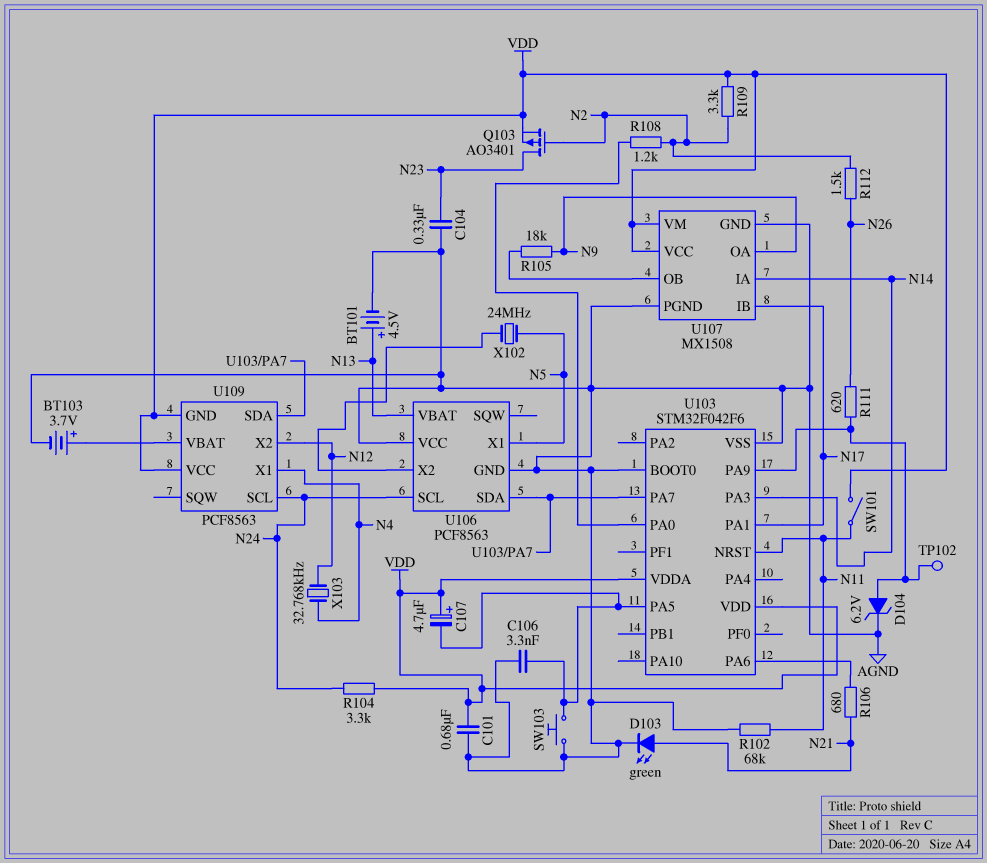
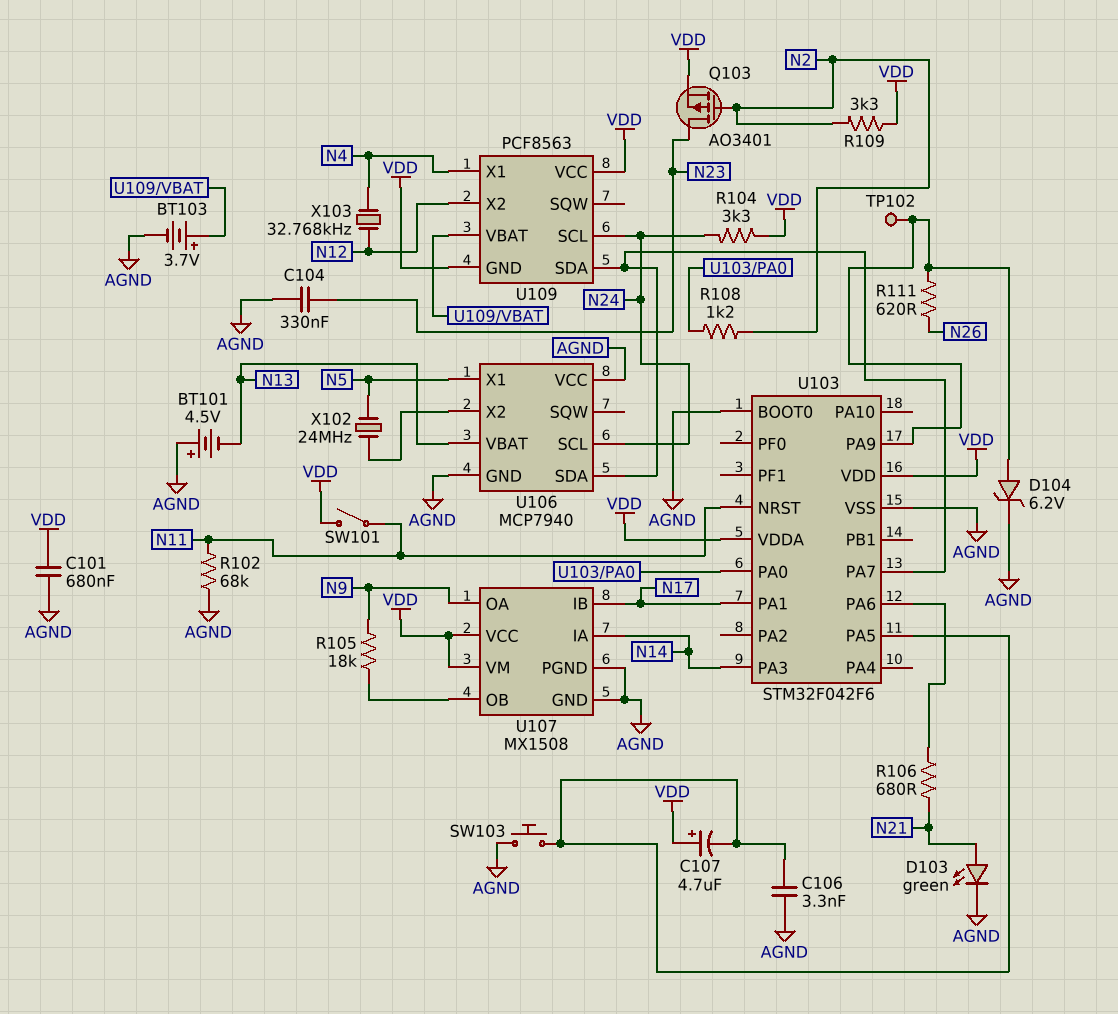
BT101: 4.5V (plus N13, minus AGND) -> 4.5V (plus AGND, minus N13)
R112: 1.5k (N2, N26) -> none
U106: PCF8563 -> MCP7940

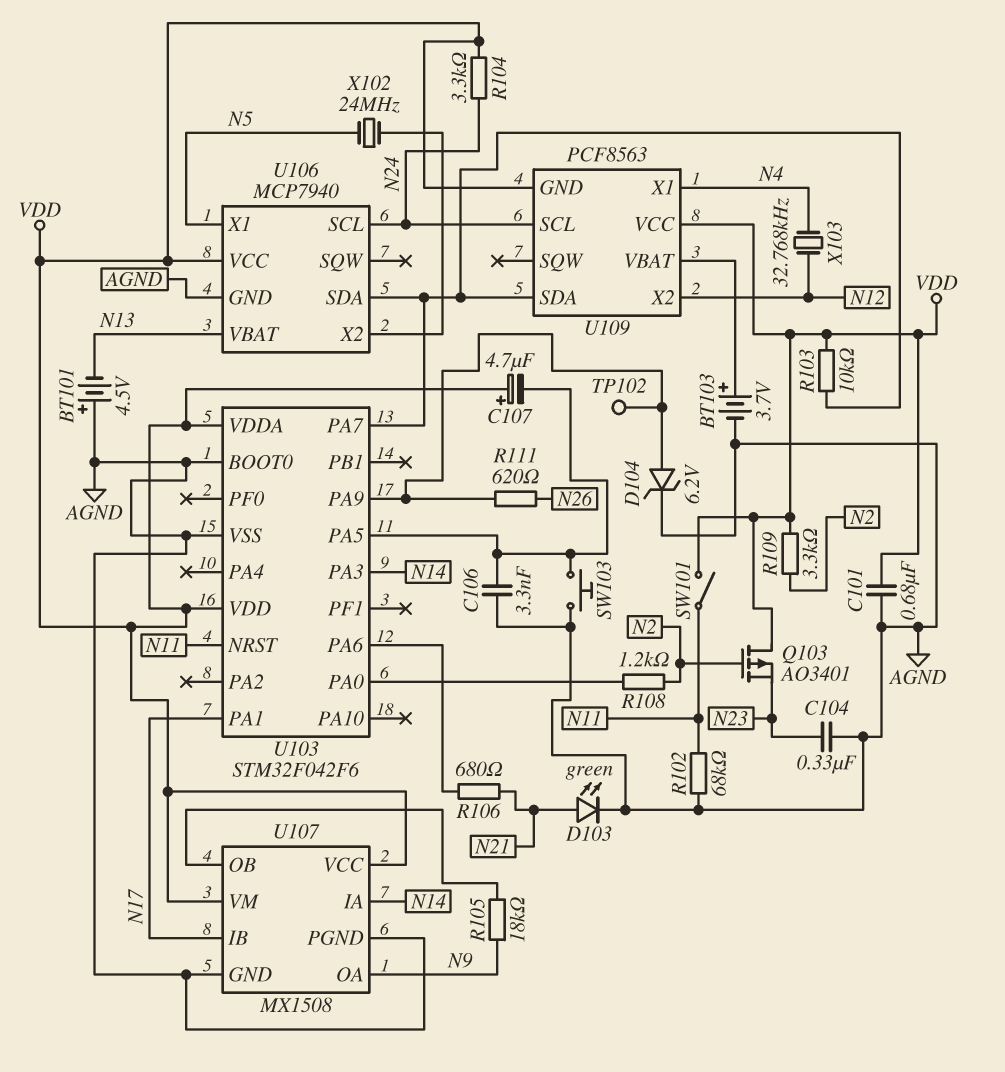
Q103: PMOS AO3401 (G N2, D N23, S VDD) -> PMOS AO3401 (G N2, D VDD, S N23)
R103: none -> 10k (U103/PA7, VDD)
U106 pin VCC: AGND -> VDD

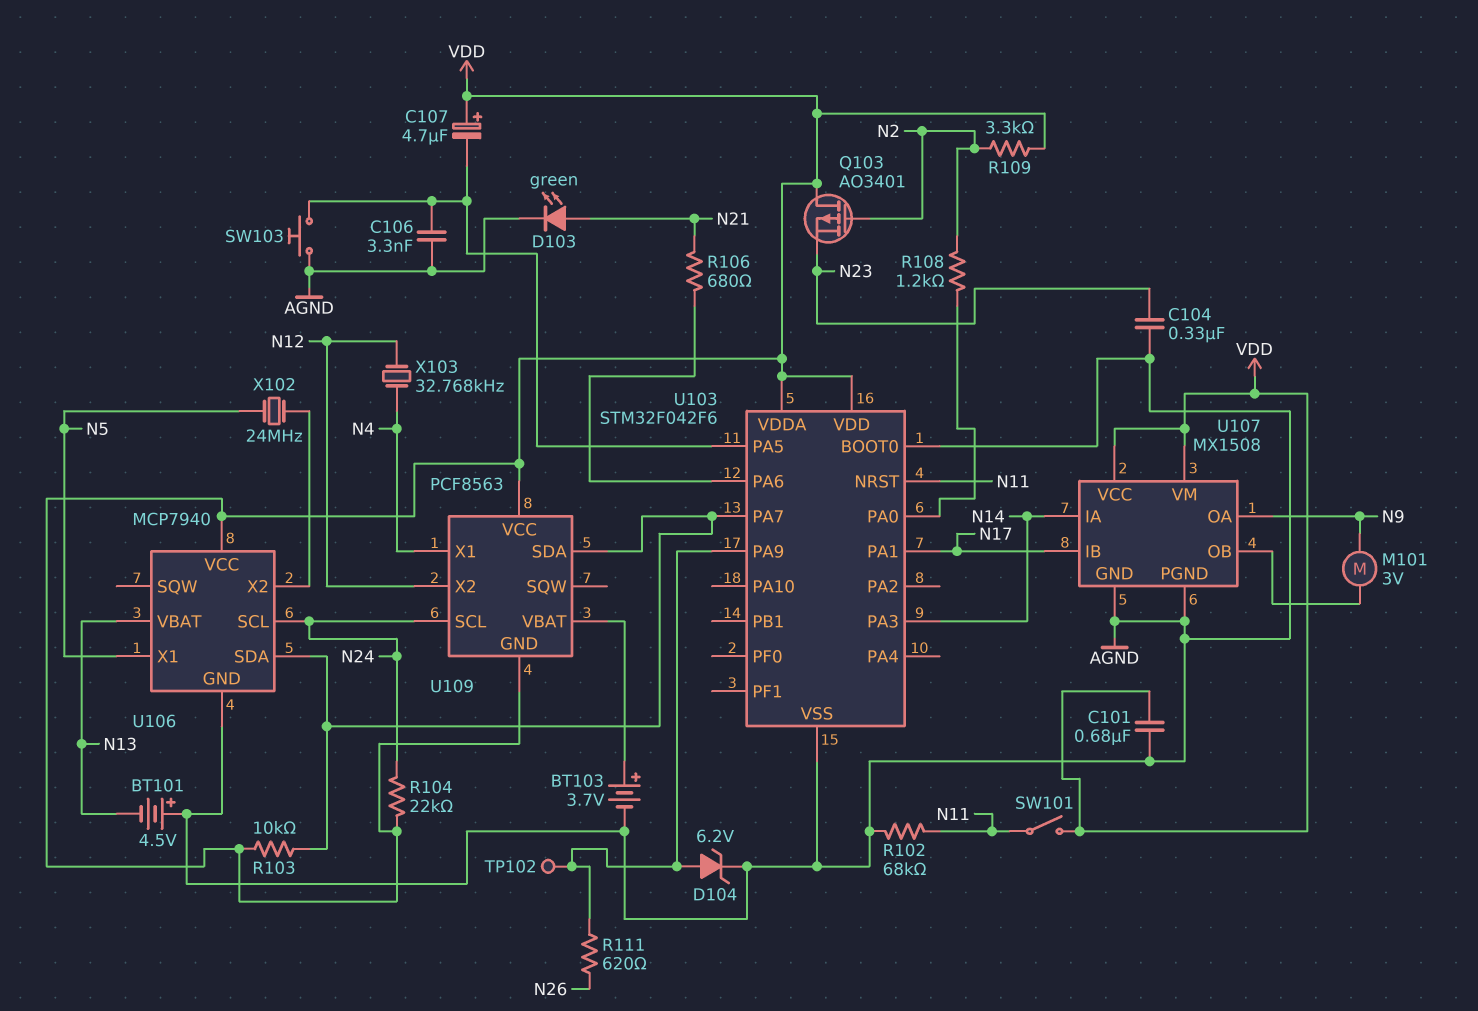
M101: none -> motor 3V (N9, U107/OB)
R104: 3.3k (N24, VDD) -> 22k (N24, VDD)
R105: 18k (N9, U107/OB) -> none

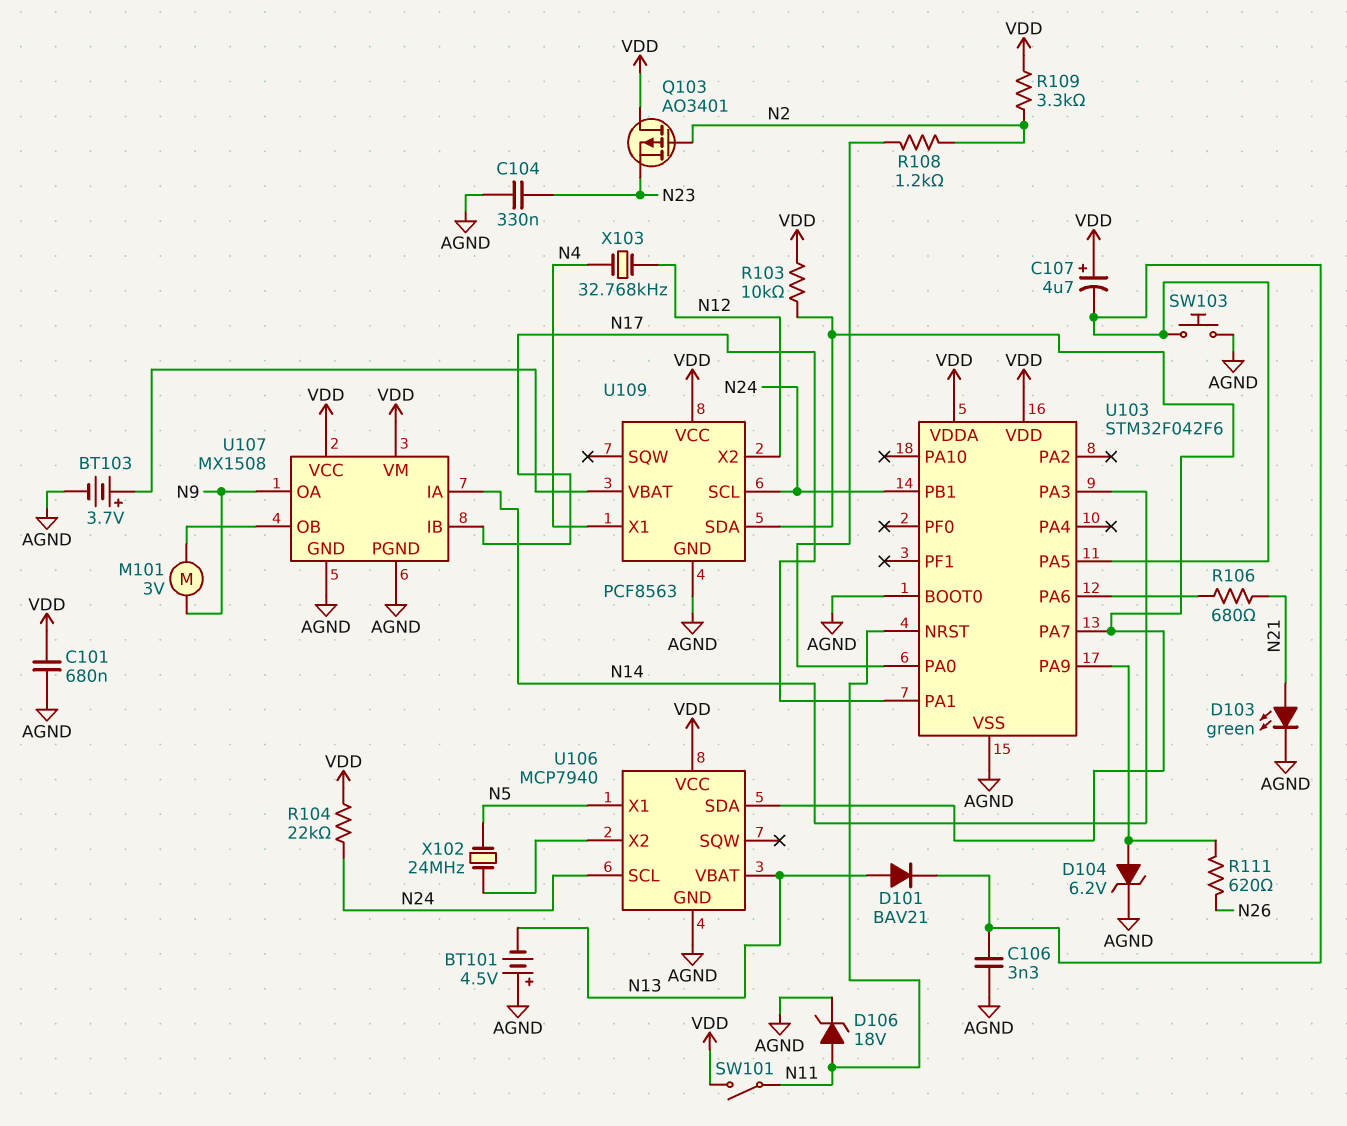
D101: none -> diode BAV21 (A N13, K U103/PA5)
D106: none -> zener 18V (A N11, K AGND)
R102: 68k (AGND, N11) -> none
TP102: test point (U103/PA9) -> none
U103 pin PB1: none -> N24
U109 pin GND: VDD -> AGND

